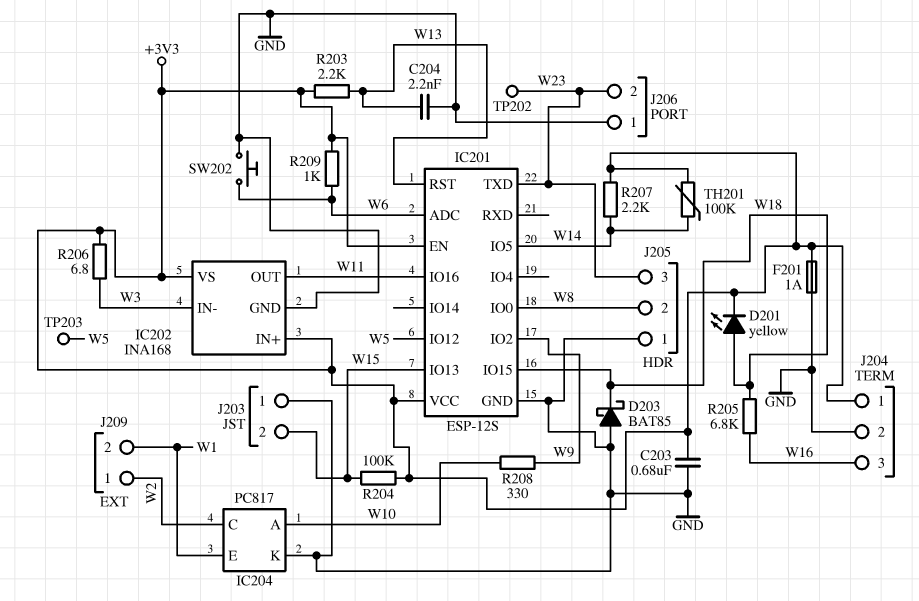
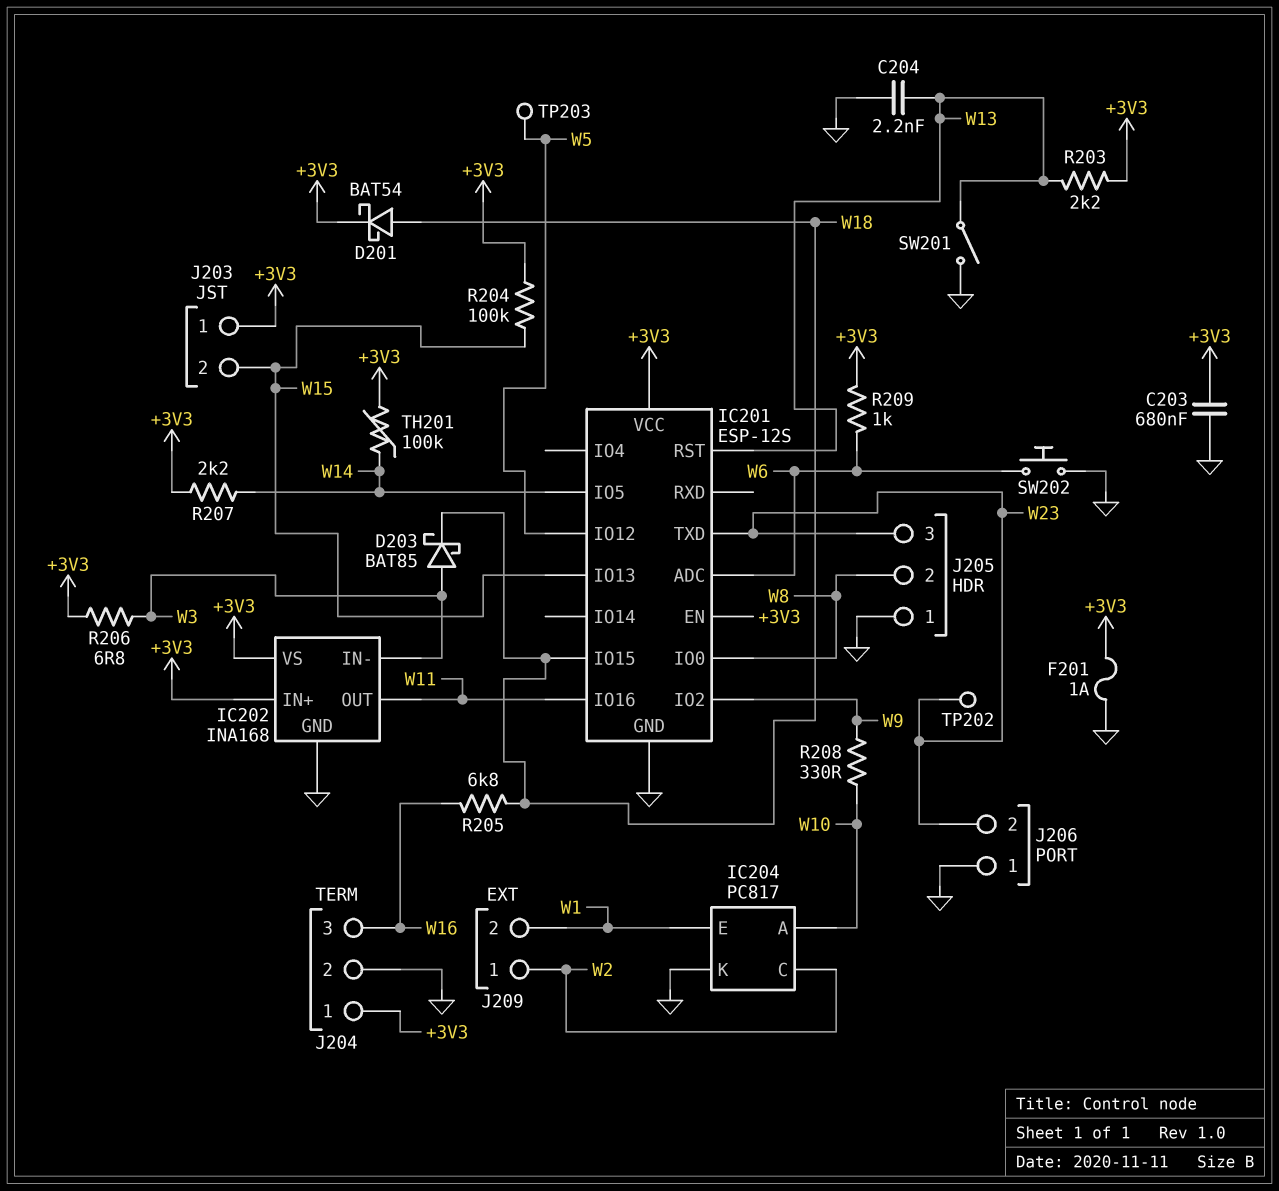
D201: LED yellow (A W18, K +3V3) -> schottky BAT54 (A W18, K +3V3)
D203: schottky BAT85 (A GND, K W18) -> schottky BAT85 (A W3, K W18)
J203 pin 1: GND -> +3V3
SW201: none -> switch (GND, W13)

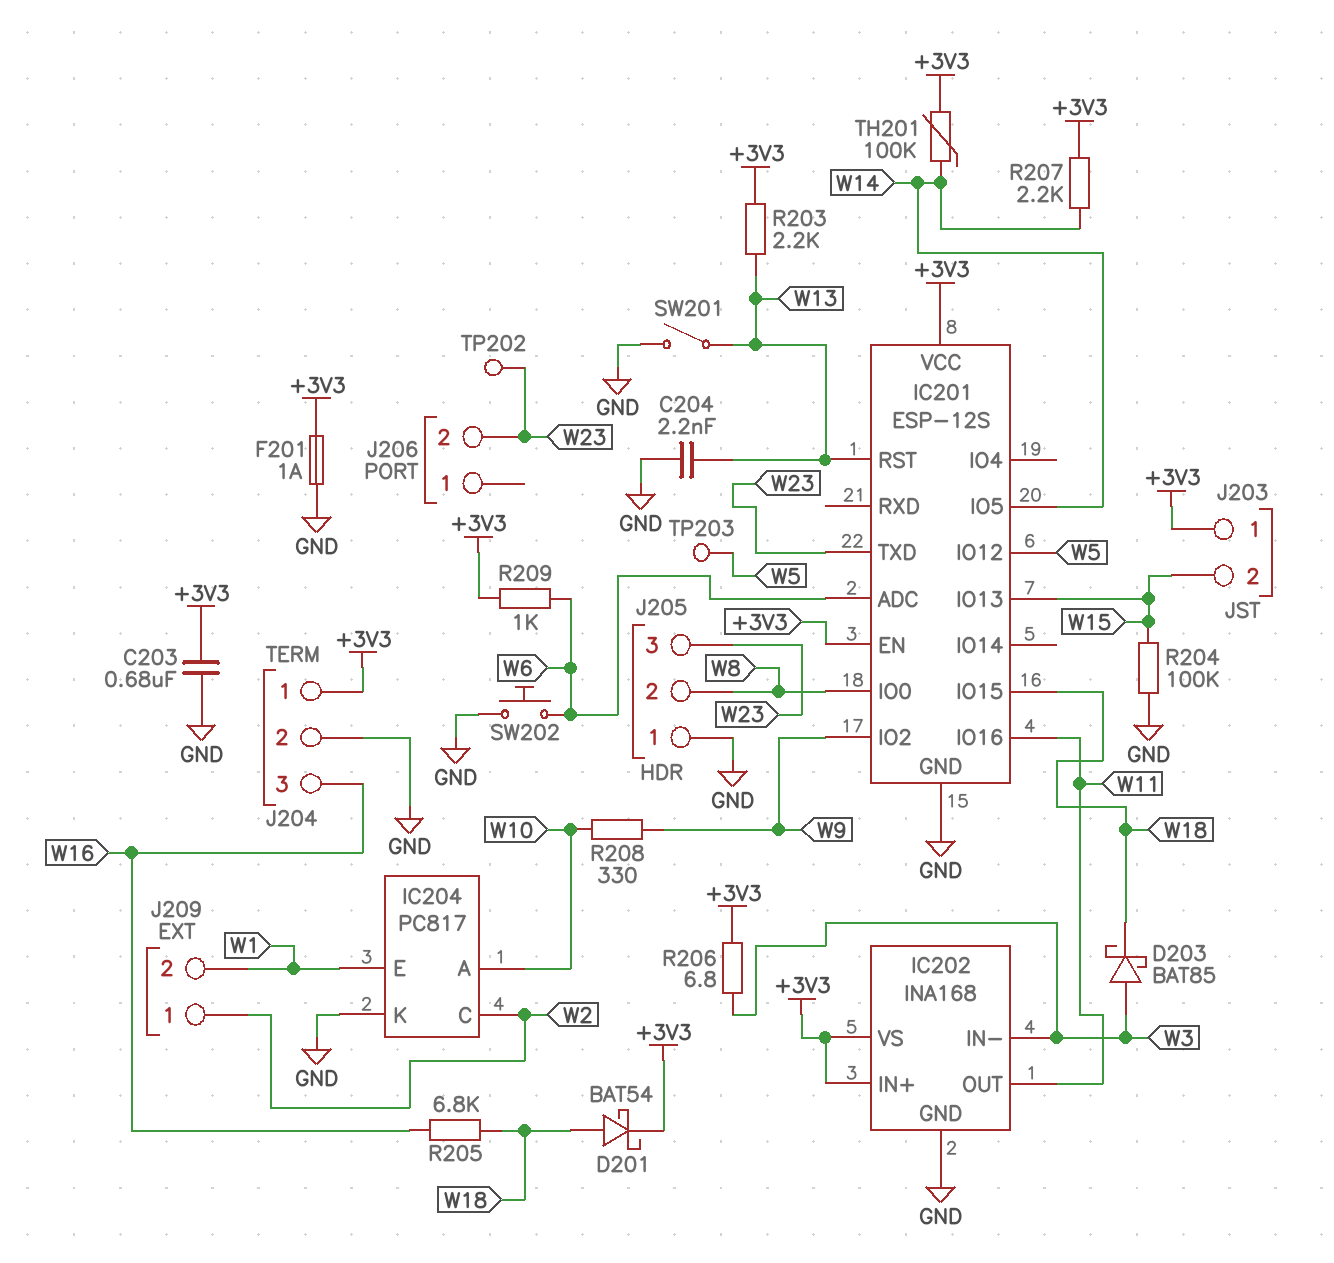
J206 pin 1: GND -> none
R204: 100k (+3V3, W15) -> 100k (GND, W15)

